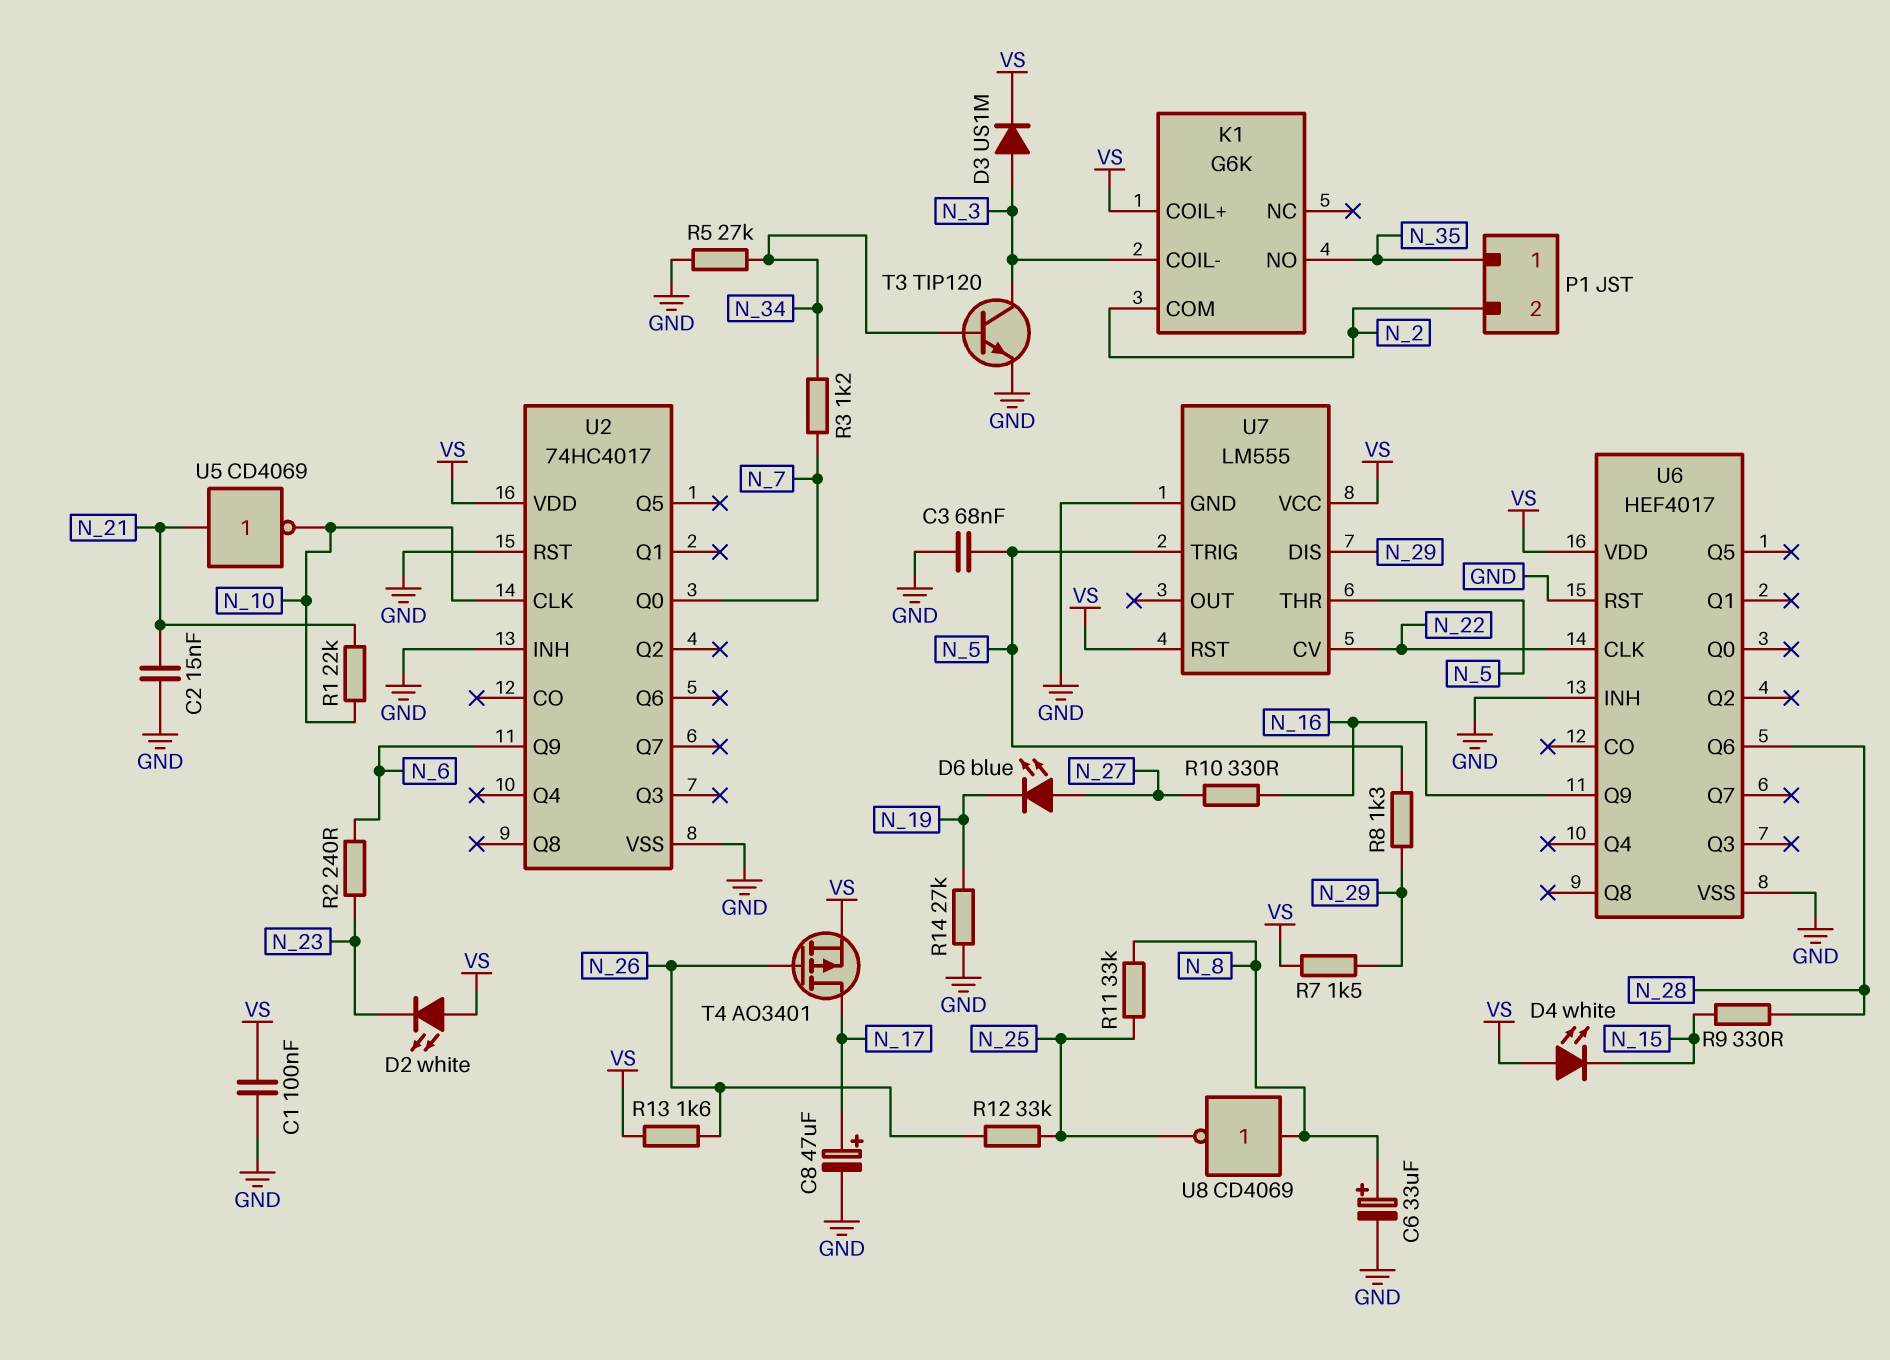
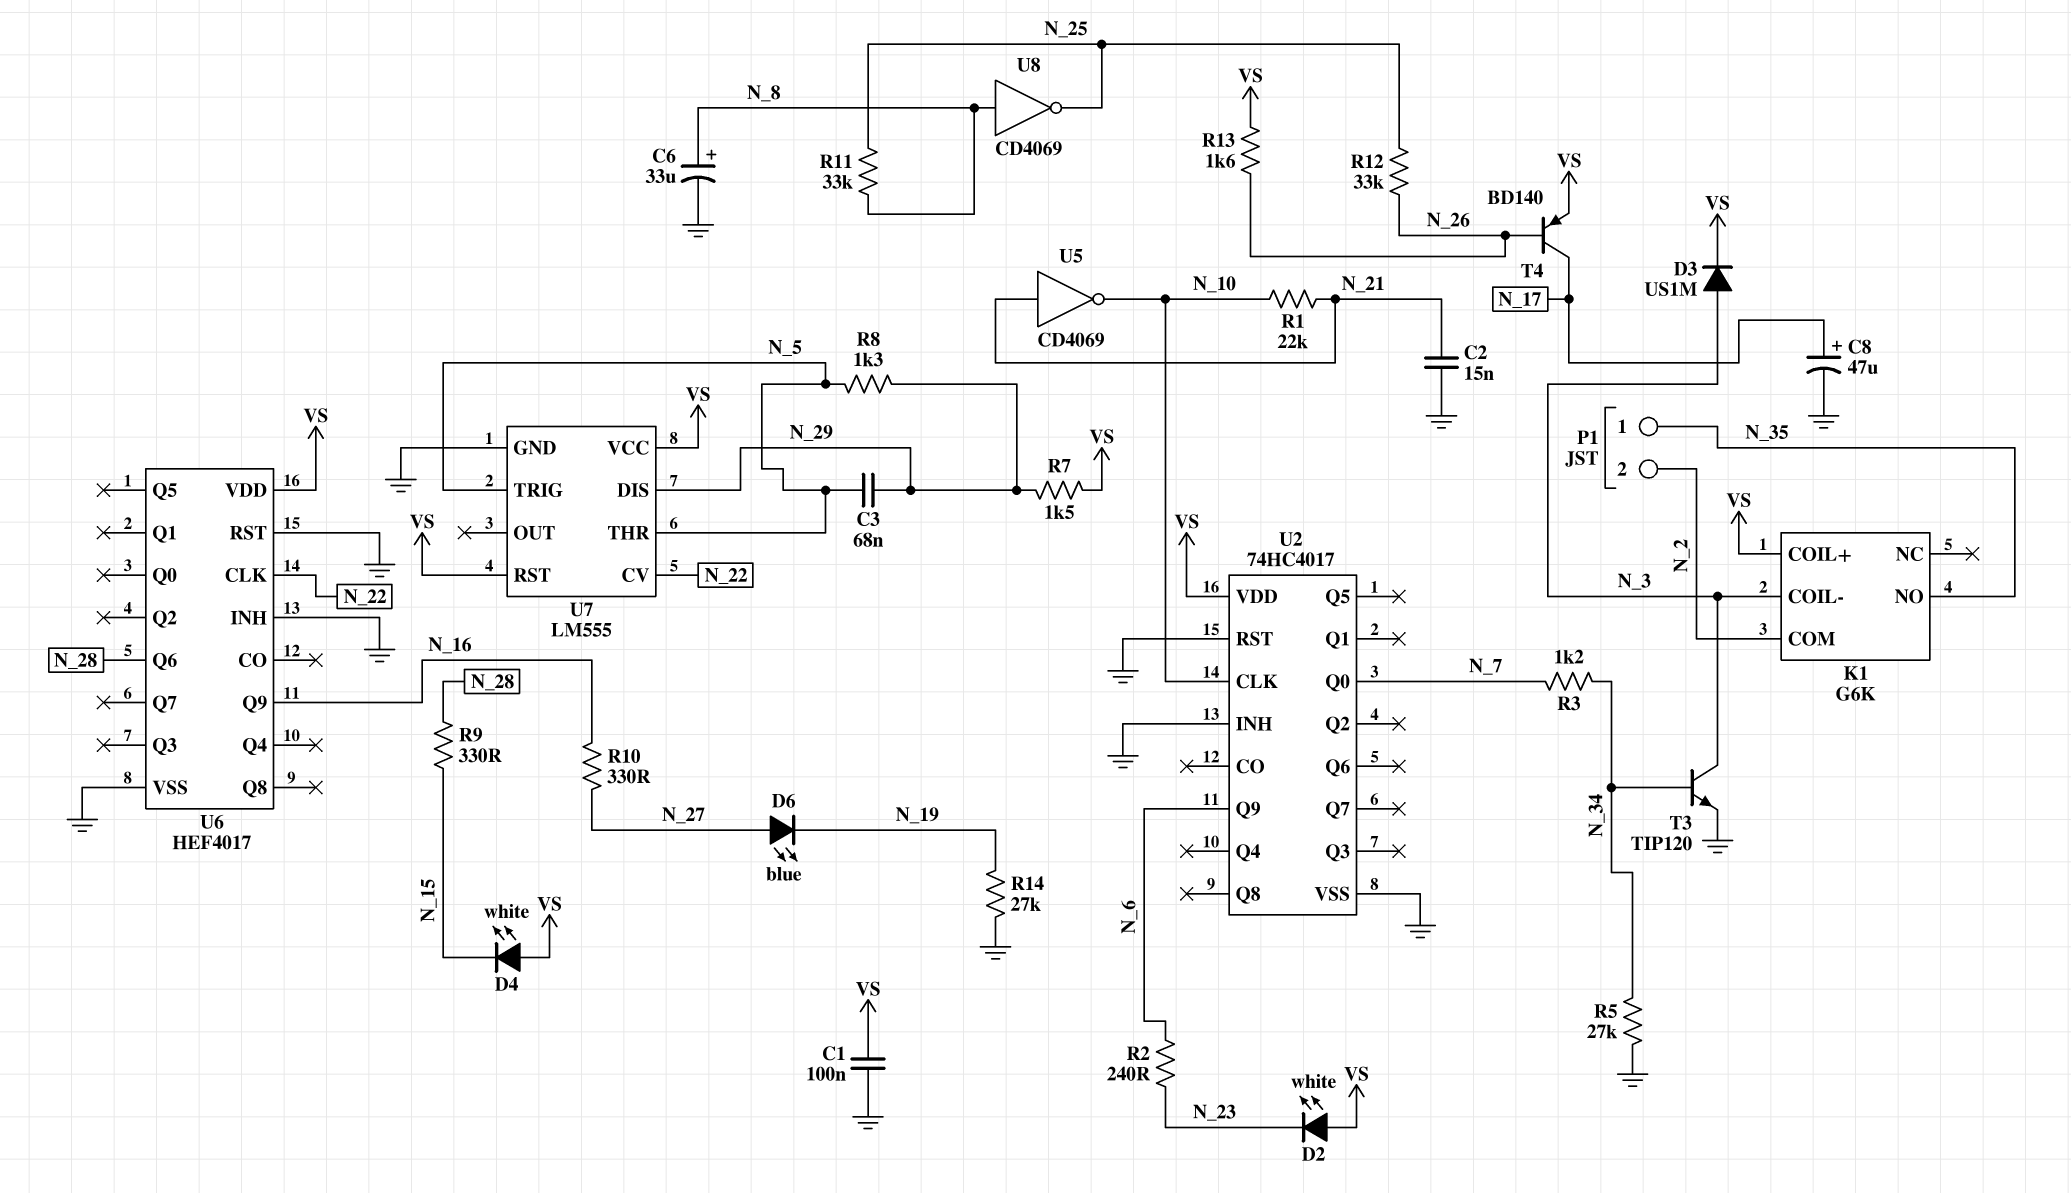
C3: 68nF (GND, N_5) -> 68nF (N_5, N_29)
T4: PMOS AO3401 (G N_26, D N_17, S VS) -> PNP BD140 (B N_26, C N_17, E VS)

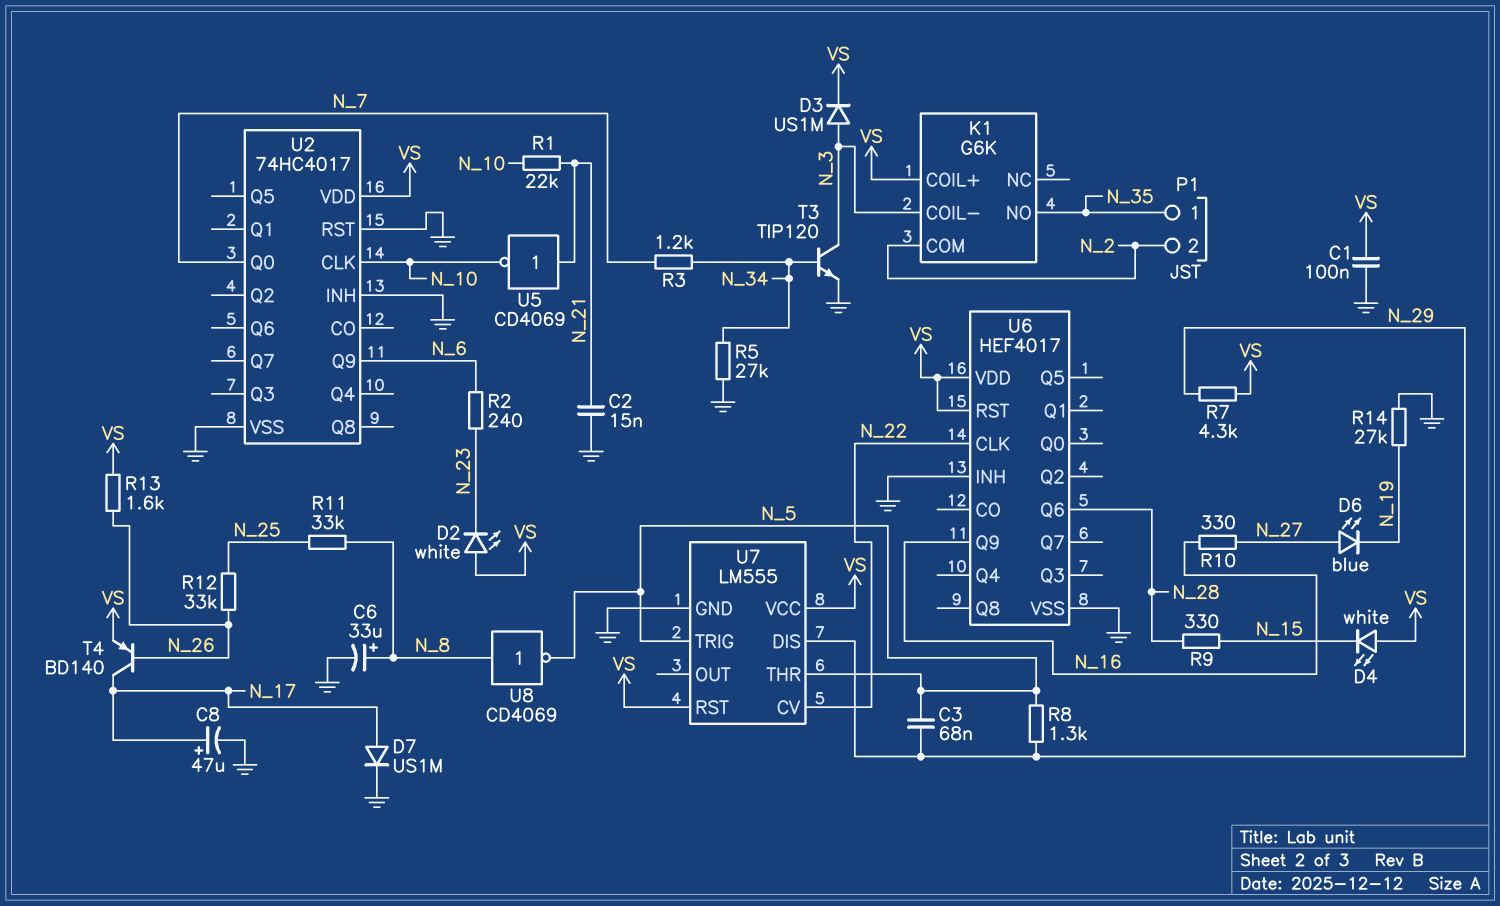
D7: none -> diode US1M (A N_17, K GND)
R7: 1.5k (N_29, VS) -> 4.3k (N_29, VS)
U6 pin RST: GND -> VS
U8: NOT CD4069 (in N_8, out N_25) -> NOT CD4069 (in N_8, out N_5)

